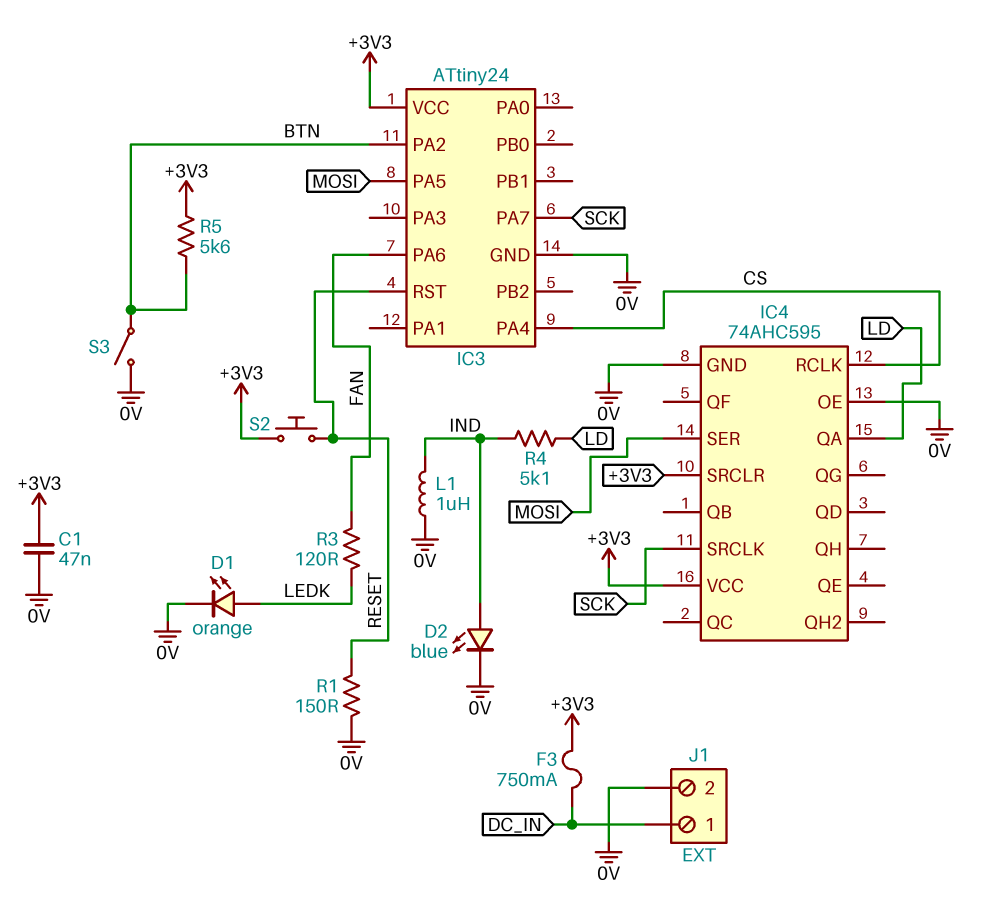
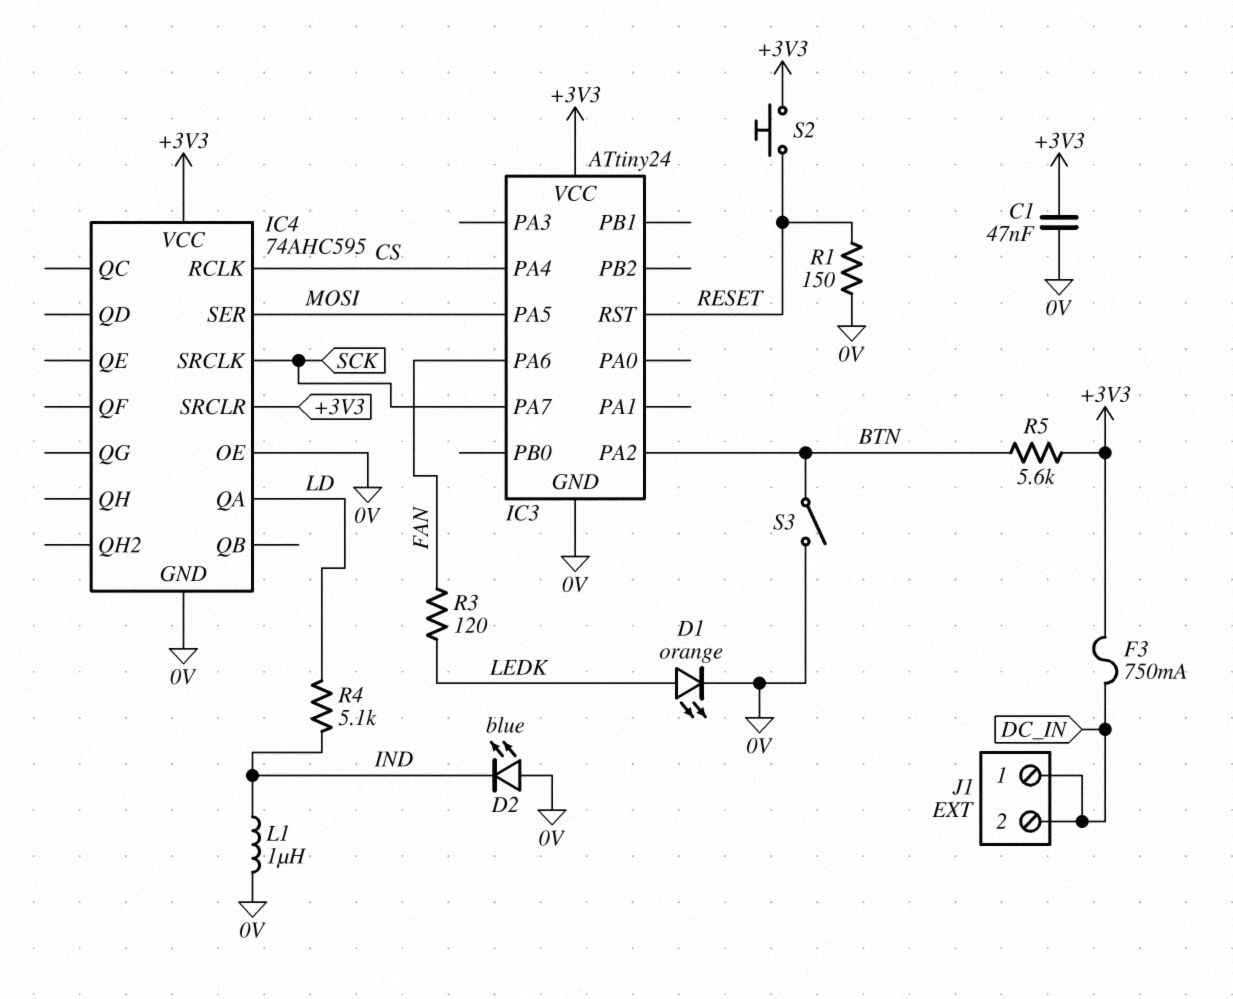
D2: LED blue (A IND, K 0V) -> LED blue (A 0V, K IND)
J1 pin 2: 0V -> DC_IN

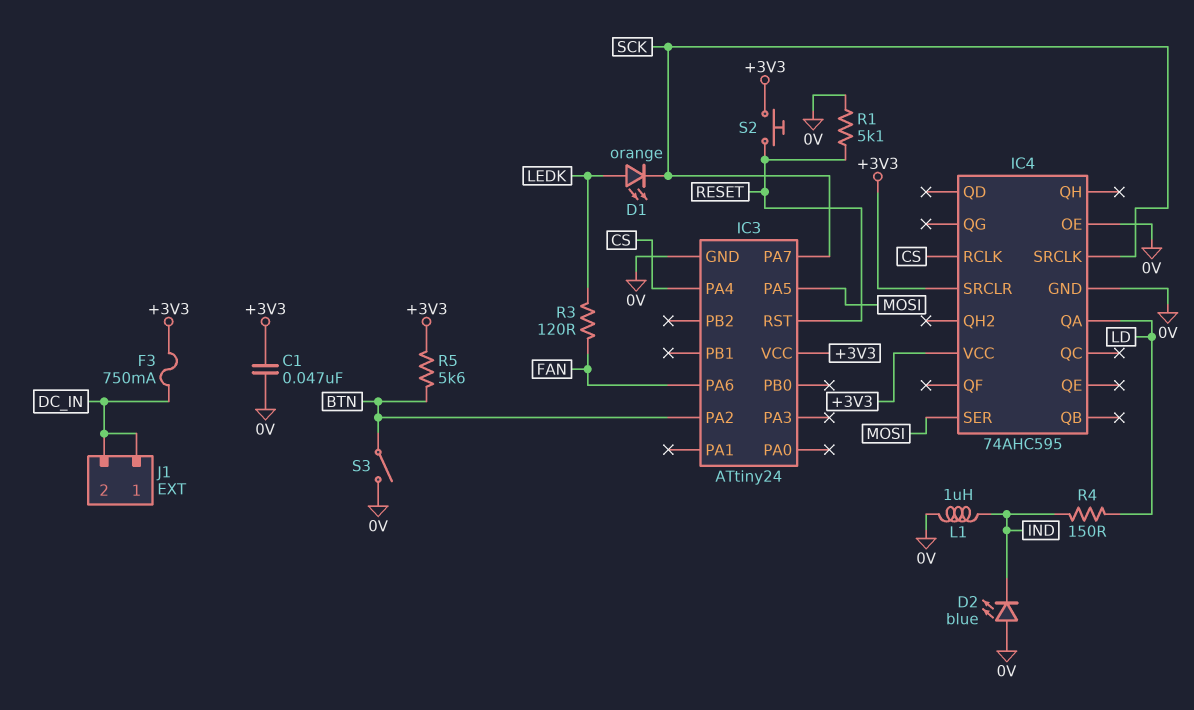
D1: LED orange (A LEDK, K 0V) -> LED orange (A LEDK, K SCK)
R1: 150 (0V, RESET) -> 5.1k (0V, RESET)
R4: 5.1k (IND, LD) -> 150 (IND, LD)

